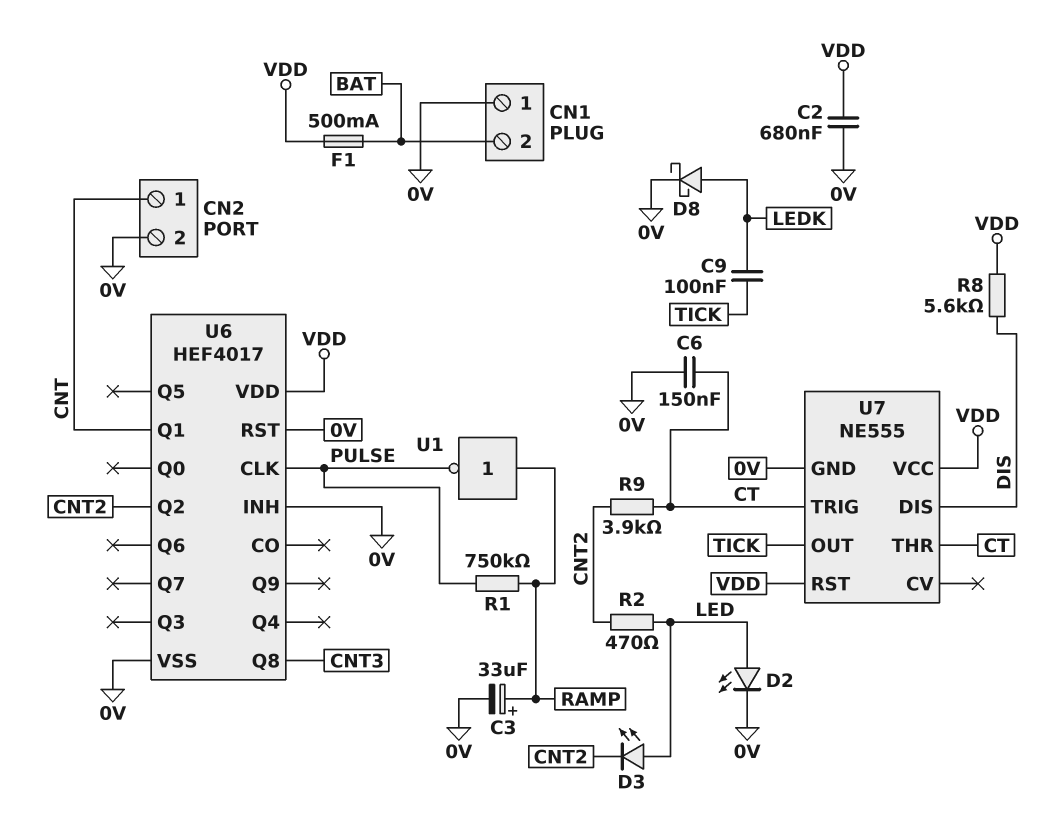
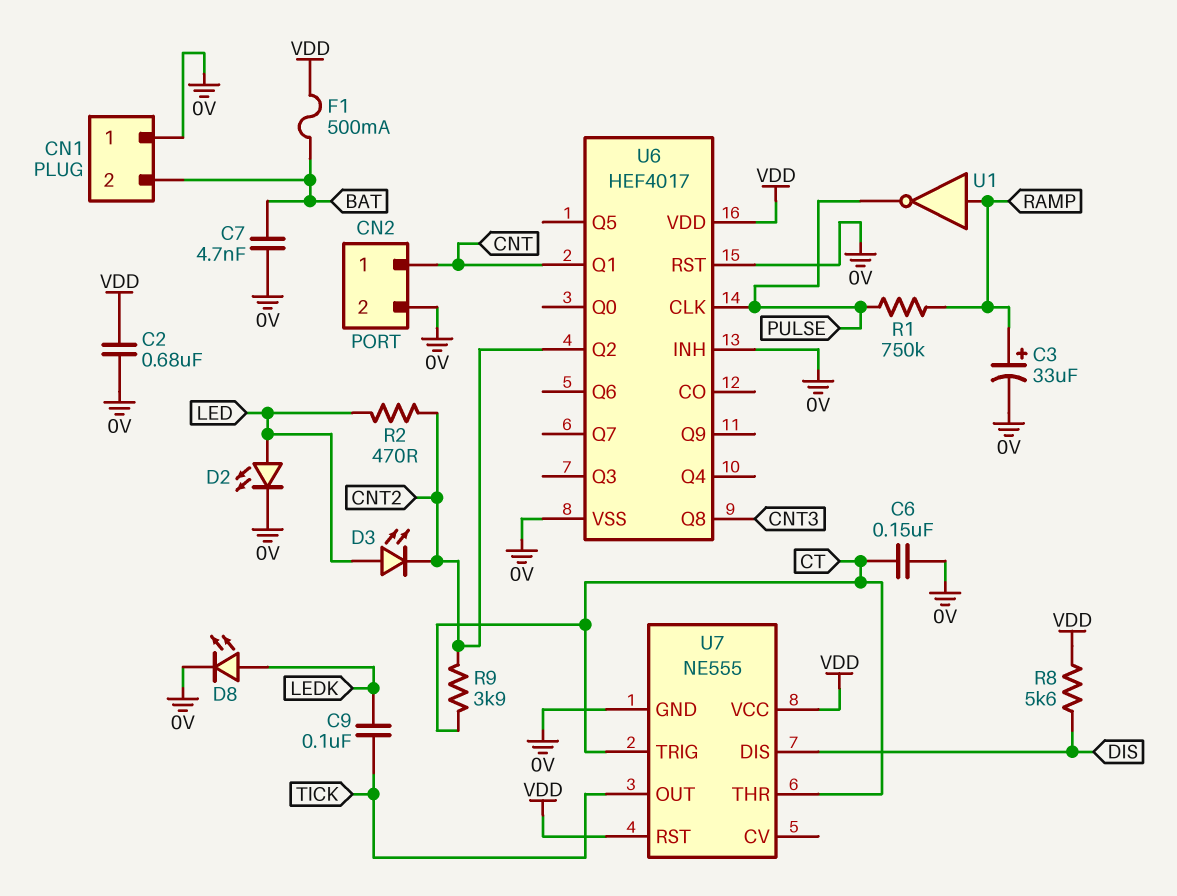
C7: none -> 4.7nF (0V, BAT)
D8: schottky (A LEDK, K 0V) -> LED (A LEDK, K 0V)

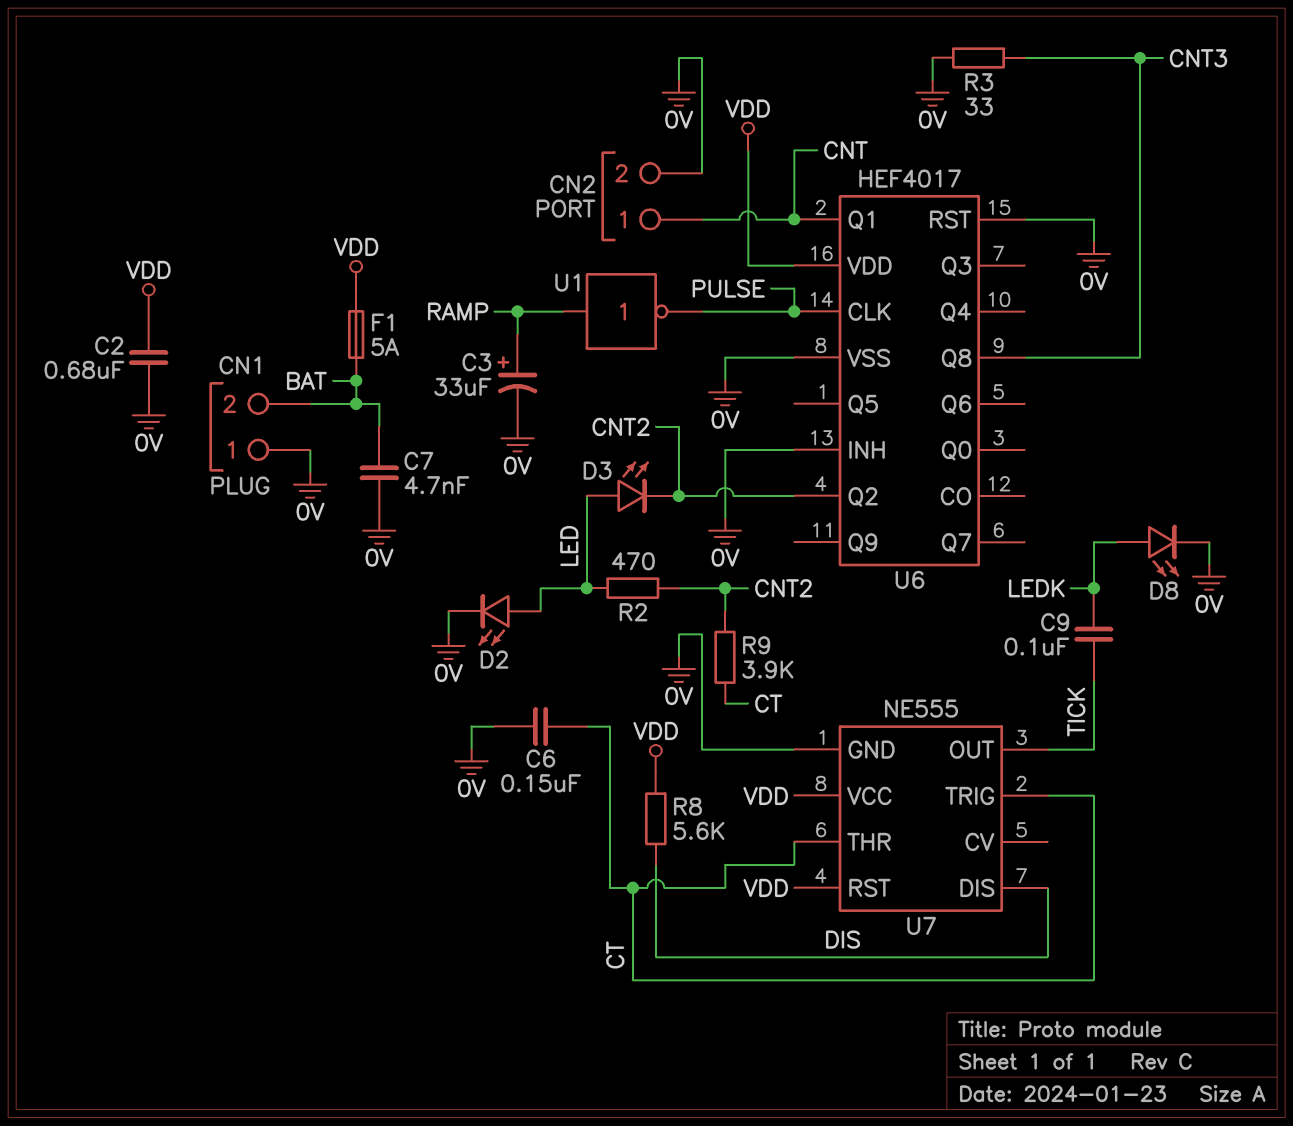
F1: 500mA (BAT, VDD) -> 5A (BAT, VDD)
R1: 750k (PULSE, RAMP) -> none
R3: none -> 33 (0V, CNT3)

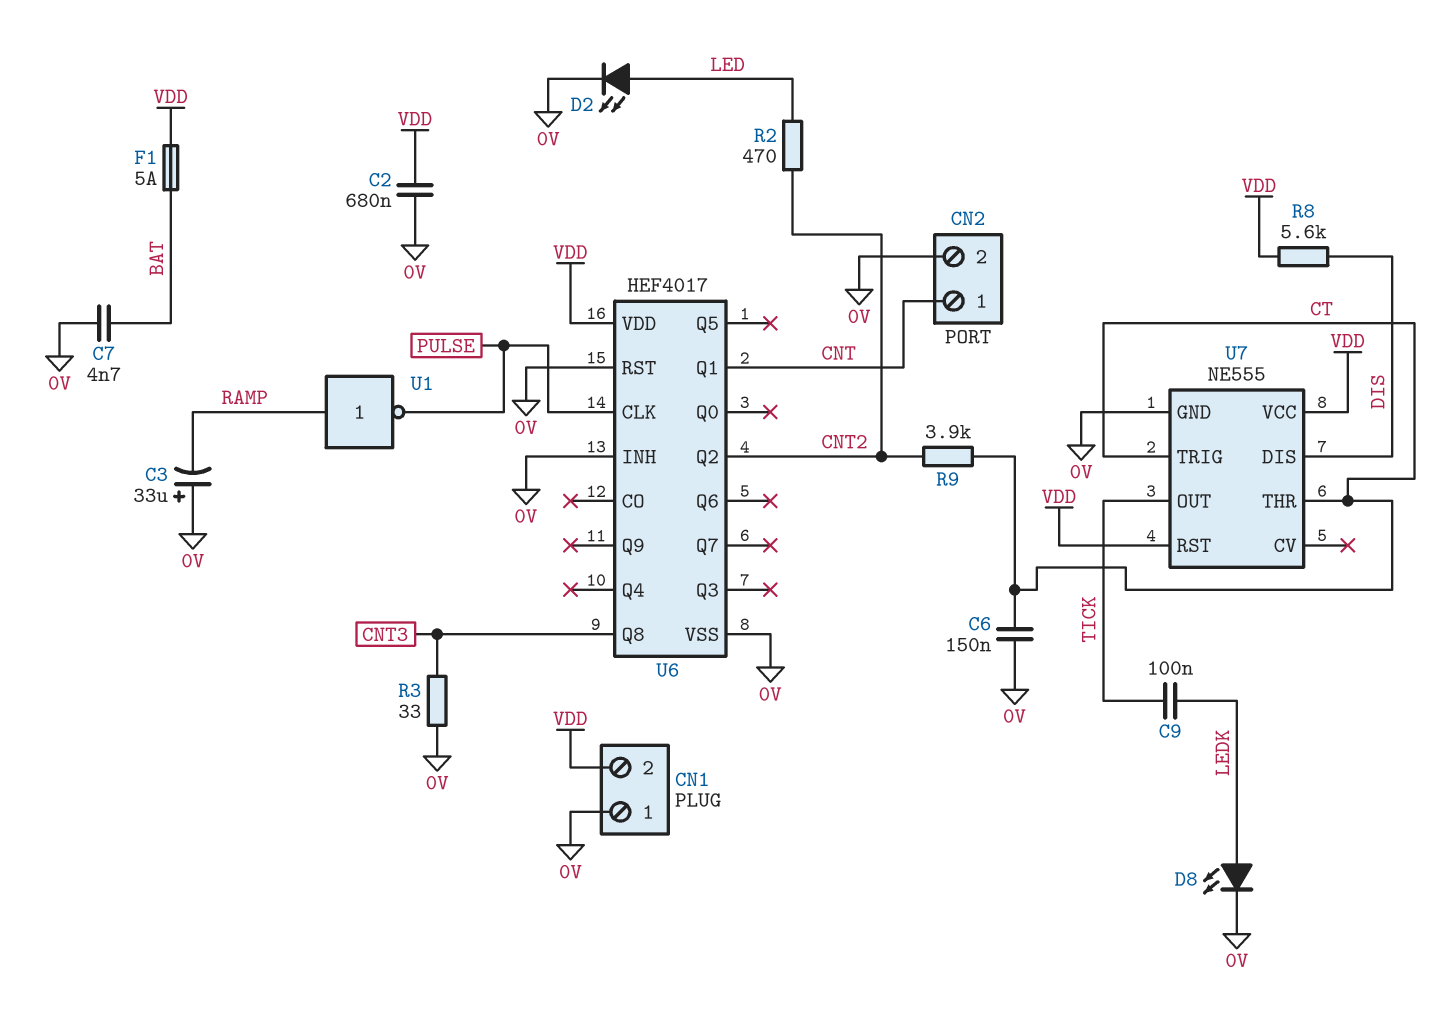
C3: 33uF (plus RAMP, minus 0V) -> 33uF (plus 0V, minus RAMP)
CN1 pin 2: BAT -> VDD
D3: LED (A LED, K CNT2) -> none

